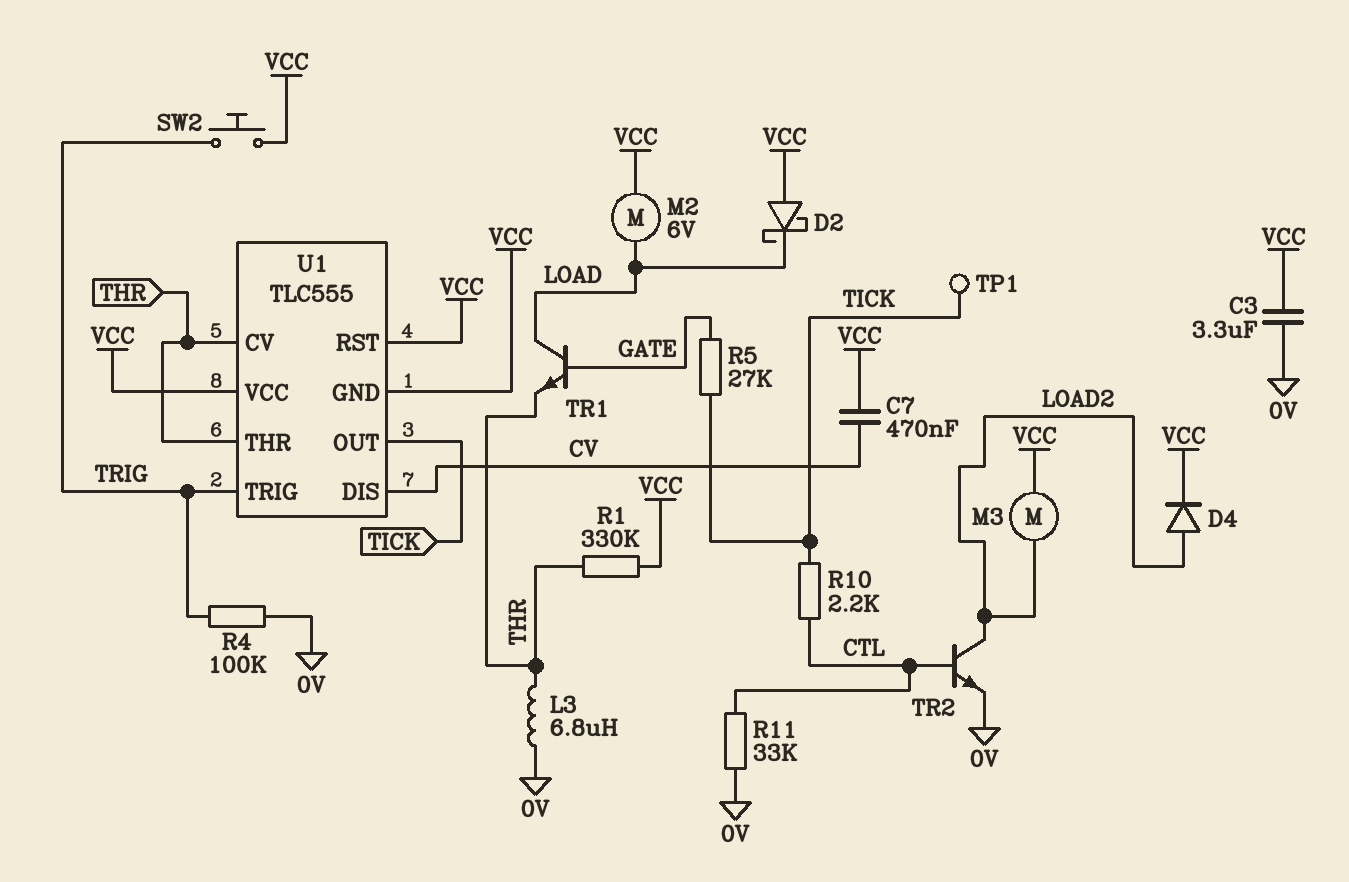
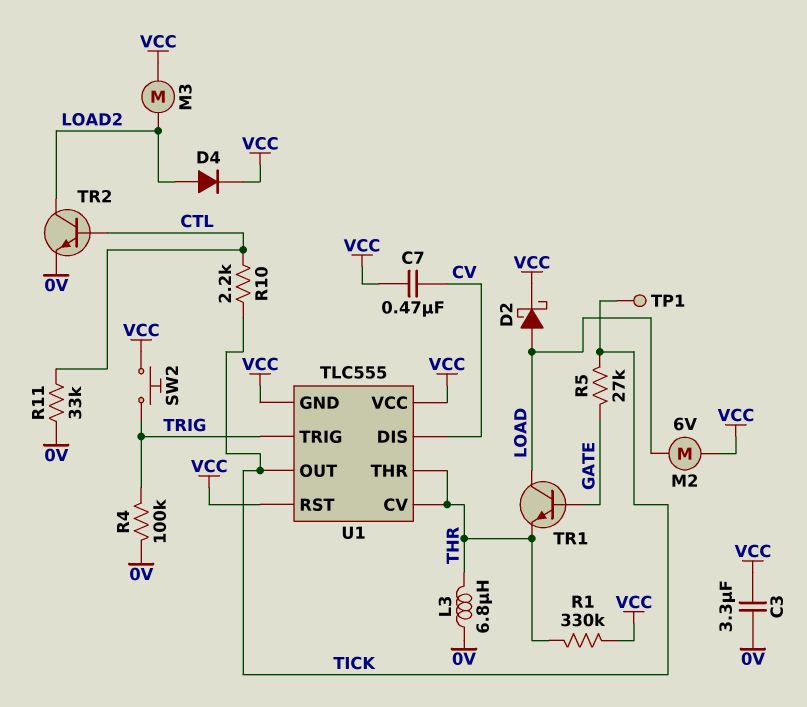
D2: schottky (A VCC, K LOAD) -> schottky (A LOAD, K VCC)

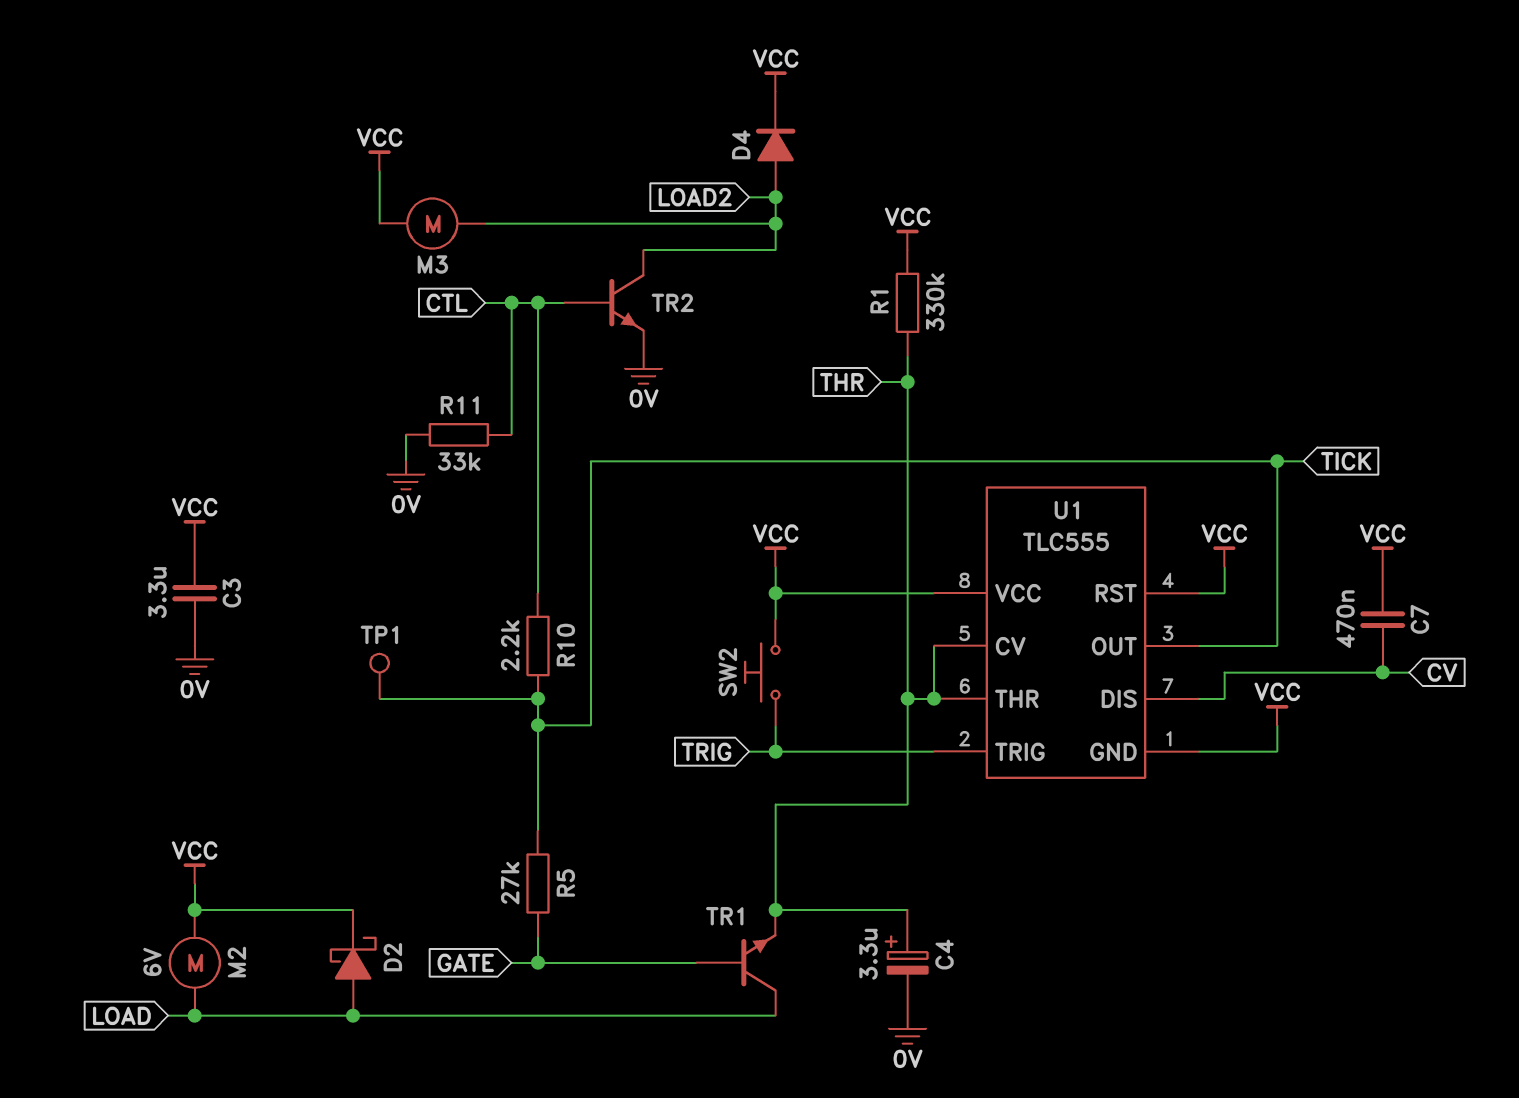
C4: none -> 3.3uF (plus THR, minus 0V)
L3: 6.8uH (0V, THR) -> none
R4: 100k (0V, TRIG) -> none

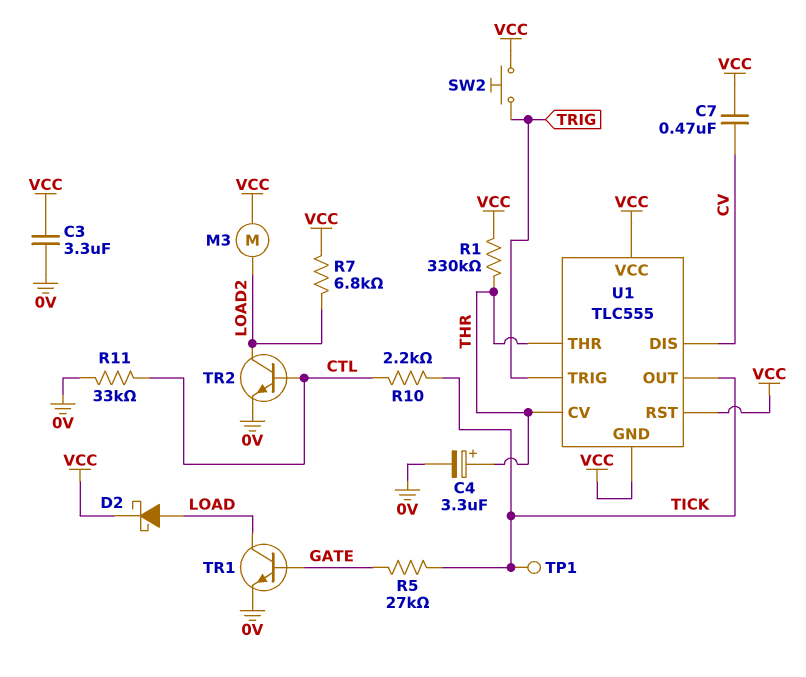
D4: diode (A LOAD2, K VCC) -> none
M2: motor 6V (LOAD, VCC) -> none
R7: none -> 6.8k (LOAD2, VCC)
TR1: NPN (B GATE, C LOAD, E THR) -> NPN (B GATE, C LOAD, E 0V)

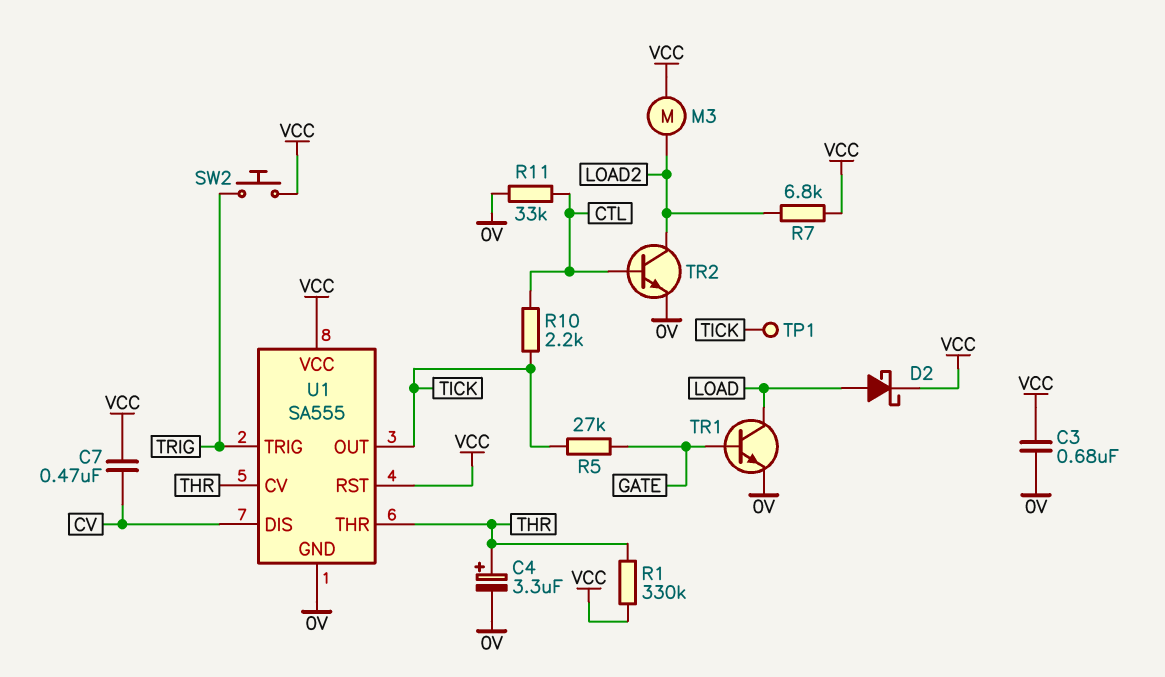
C3: 3.3uF (0V, VCC) -> 680nF (0V, VCC)
U1: TLC555 -> SA555
U1 pin GND: VCC -> 0V

